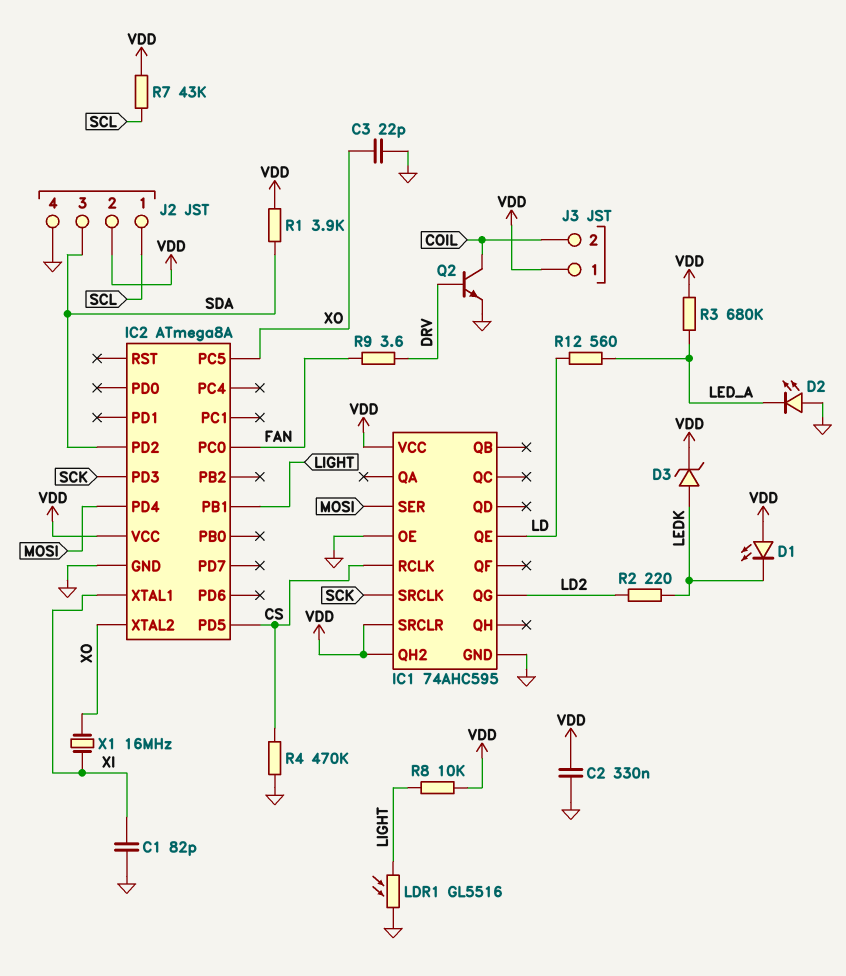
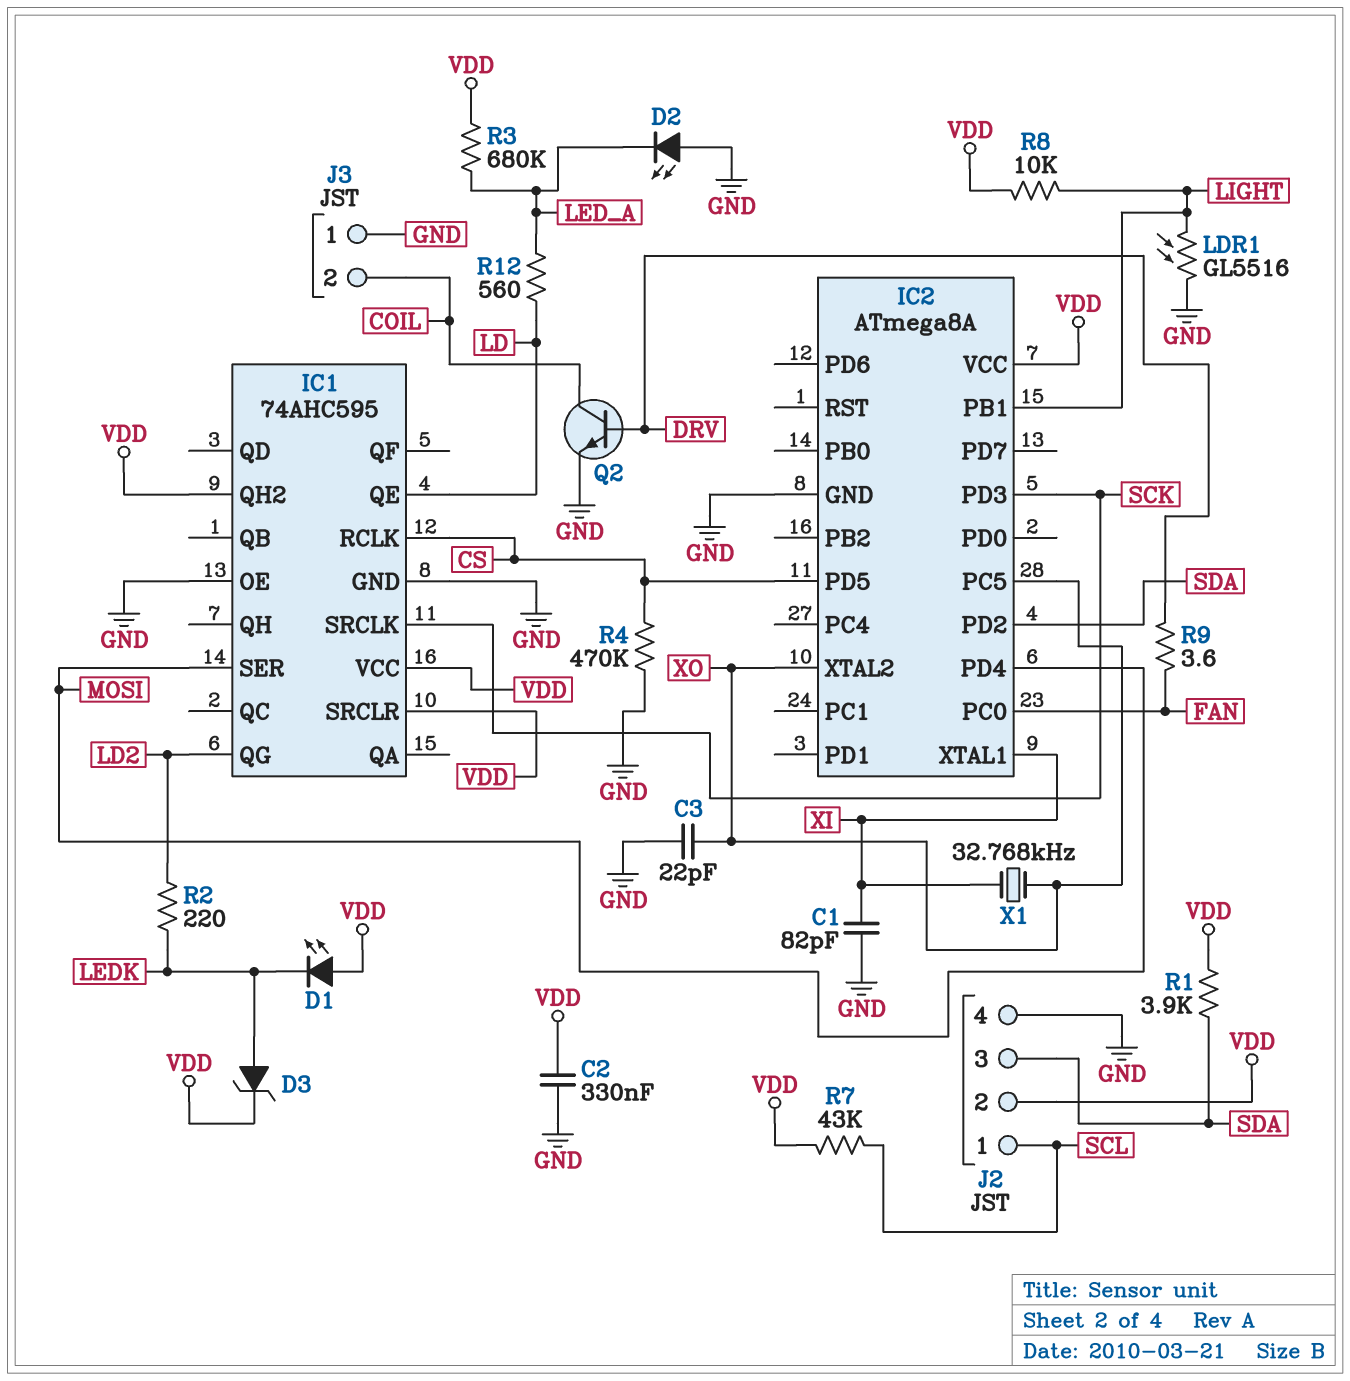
J3 pin 1: VDD -> GND
X1: 16MHz (XI, XO) -> 32.768kHz (XI, XO)

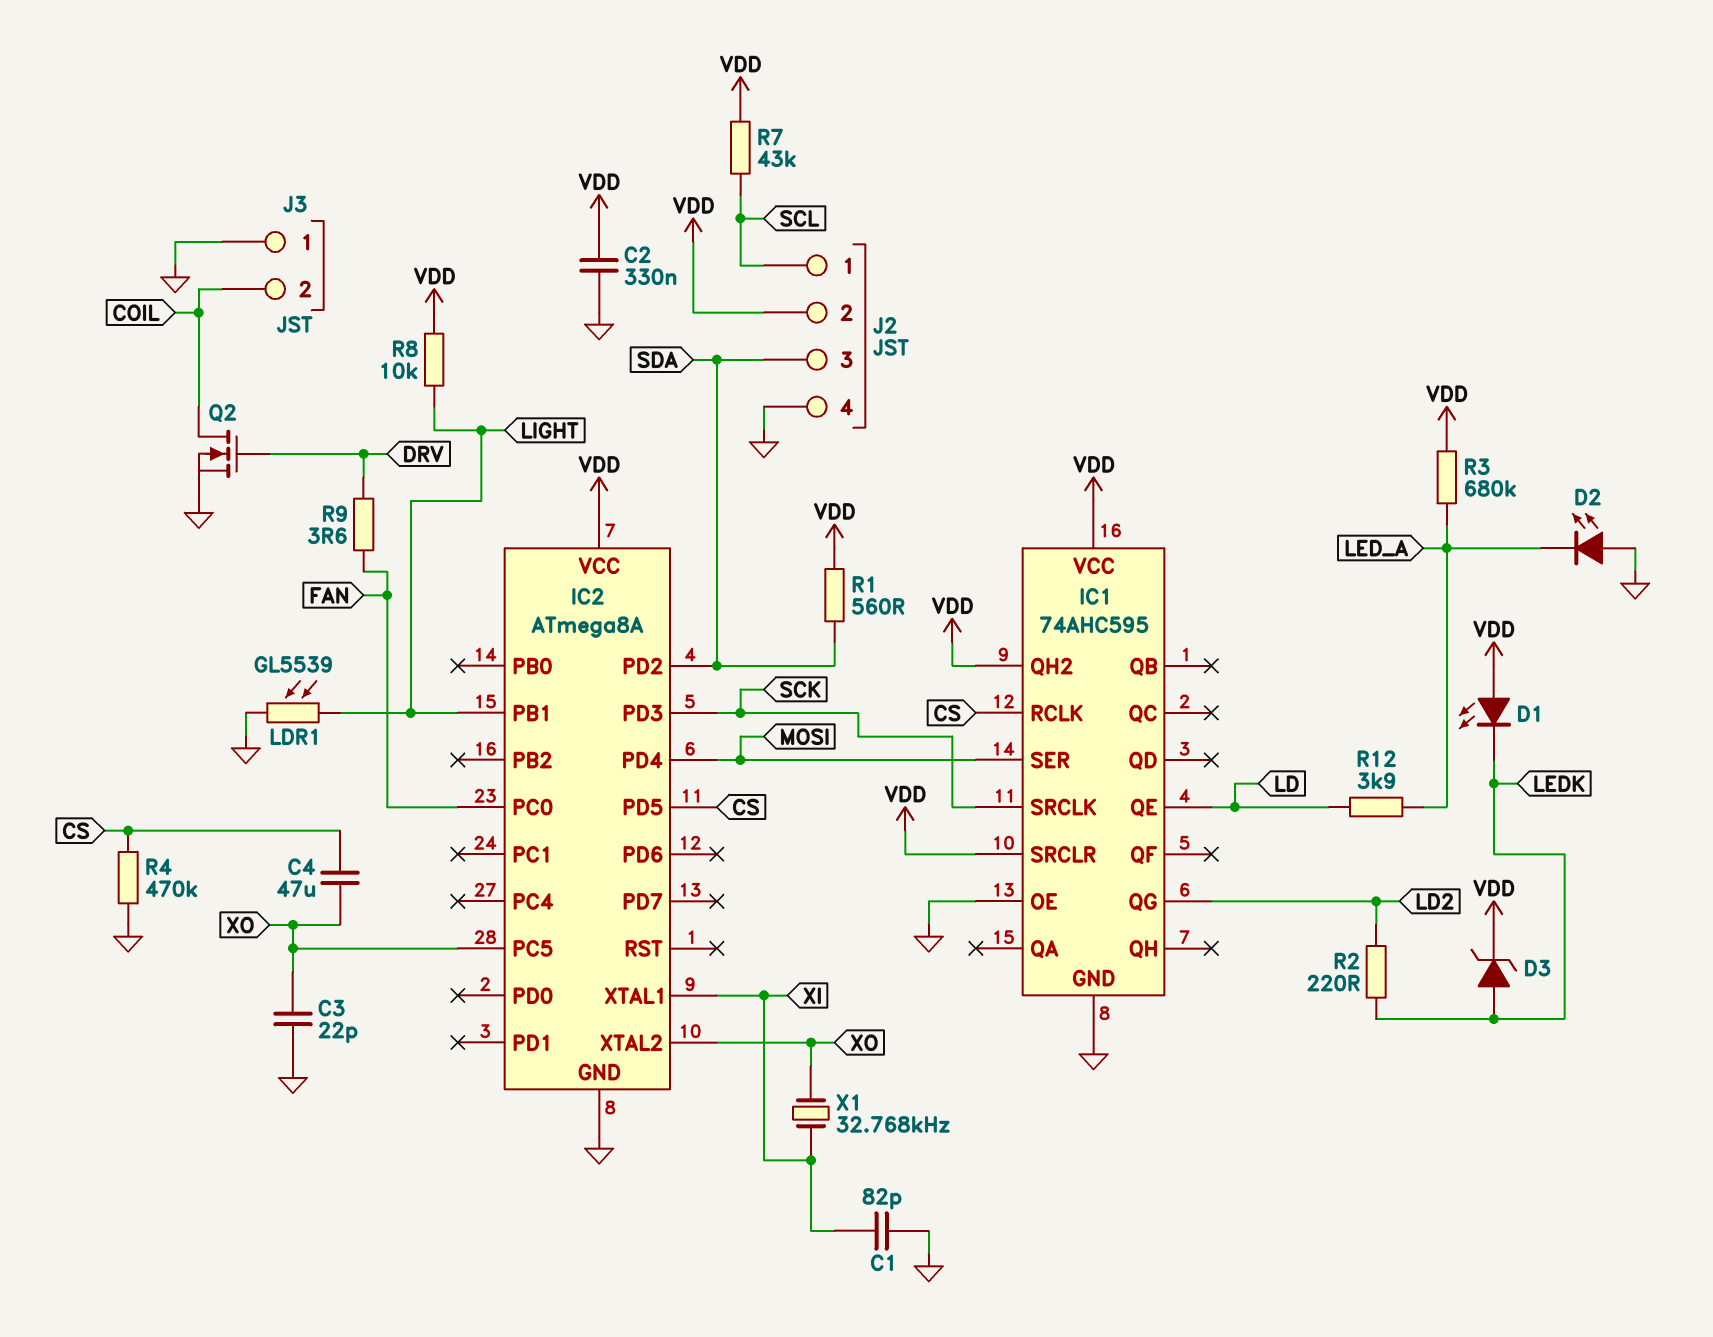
C4: none -> 47uF (CS, XO)
LDR1: GL5516 (GND, LIGHT) -> GL5539 (GND, LIGHT)
Q2: NPN (B DRV, C COIL, E GND) -> NMOS (G DRV, D COIL, S GND)
R1: 3.9k (SDA, VDD) -> 560 (SDA, VDD)
R12: 560 (LD, LED_A) -> 3.9k (LD, LED_A)

